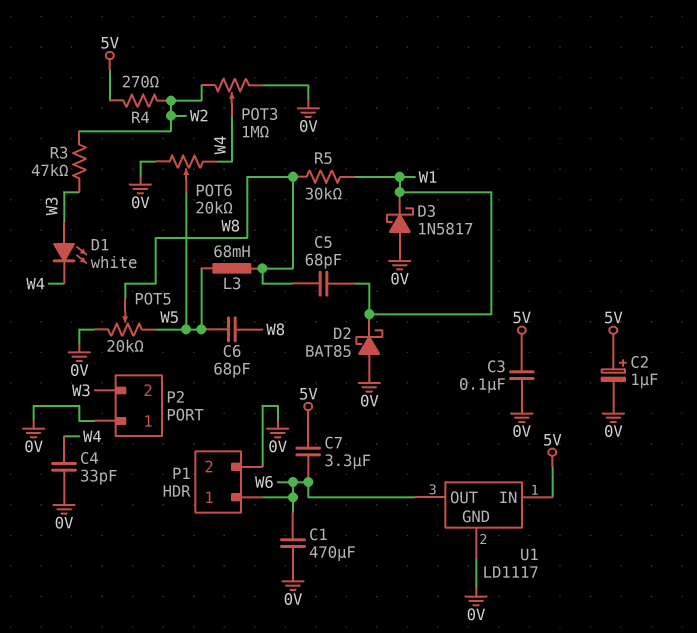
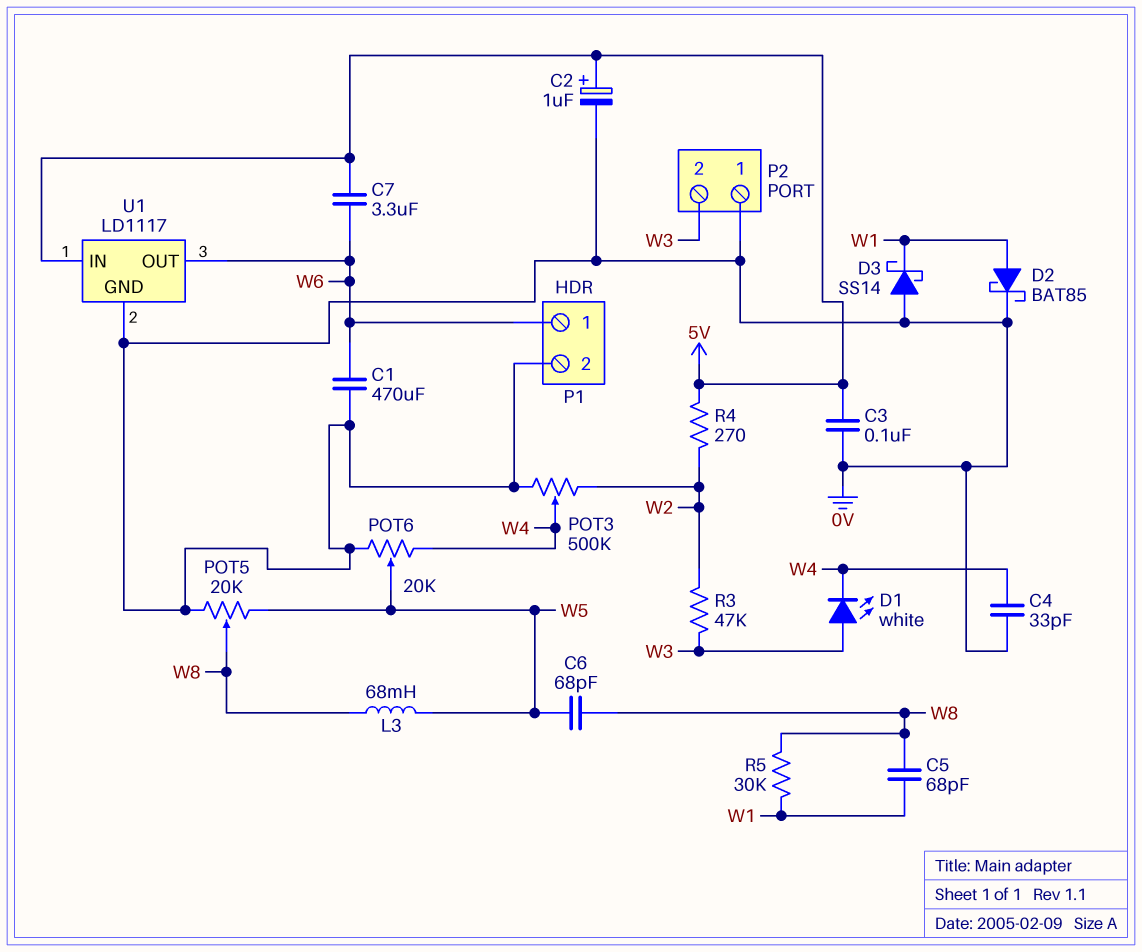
D2: schottky BAT85 (A 0V, K W1) -> schottky BAT85 (A W1, K 0V)
D3: schottky 1N5817 (A 0V, K W1) -> schottky SS14 (A 0V, K W1)
POT3: 1M (0V, W2, wiper W4) -> 500k (0V, W2, wiper W4)

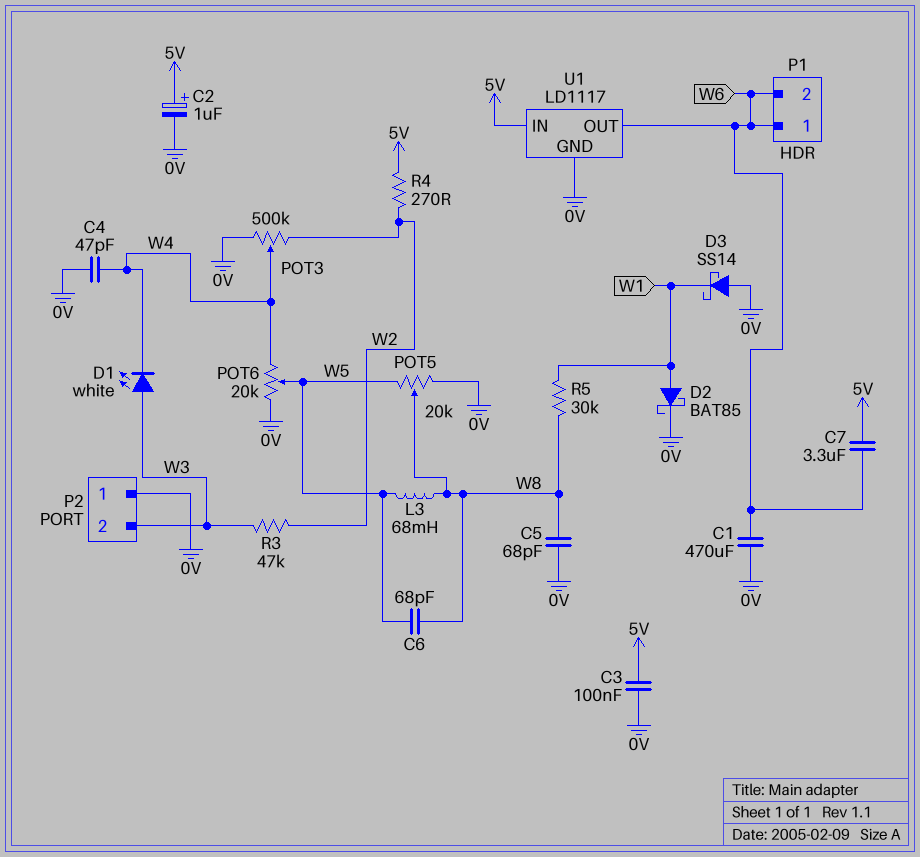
C4: 33pF (0V, W4) -> 47pF (0V, W4)
C5: 68pF (W1, W8) -> 68pF (0V, W8)
P1 pin 2: 0V -> W6

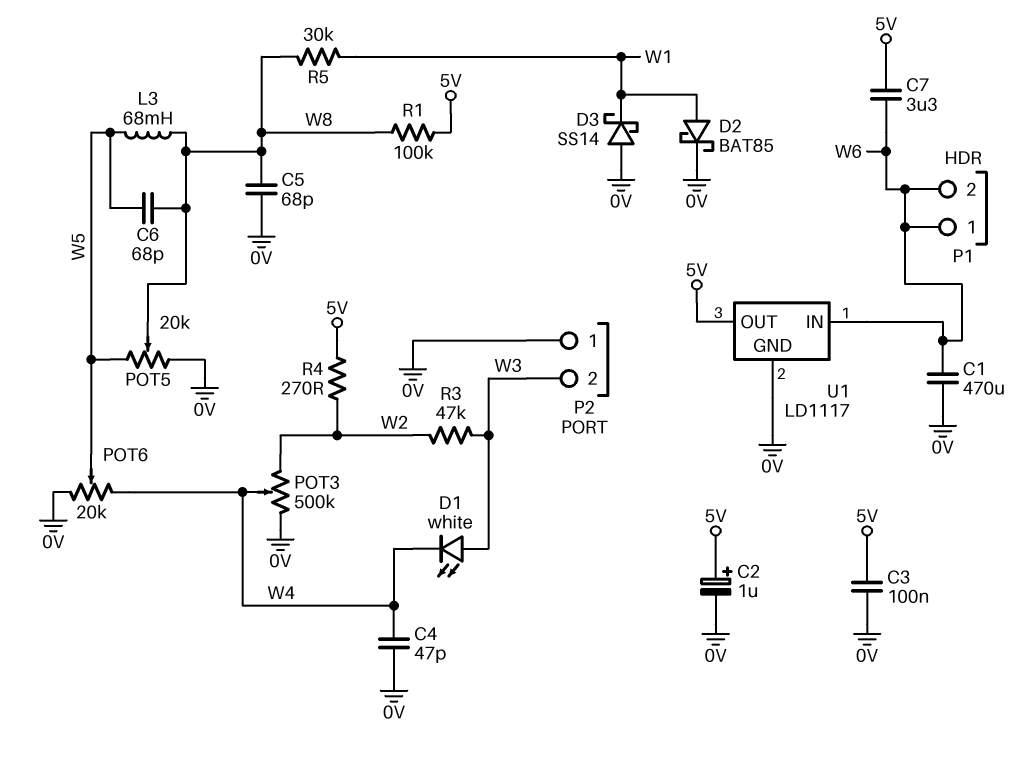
R1: none -> 100k (5V, W8)
U1 pin IN: 5V -> W6
U1 pin OUT: W6 -> 5V

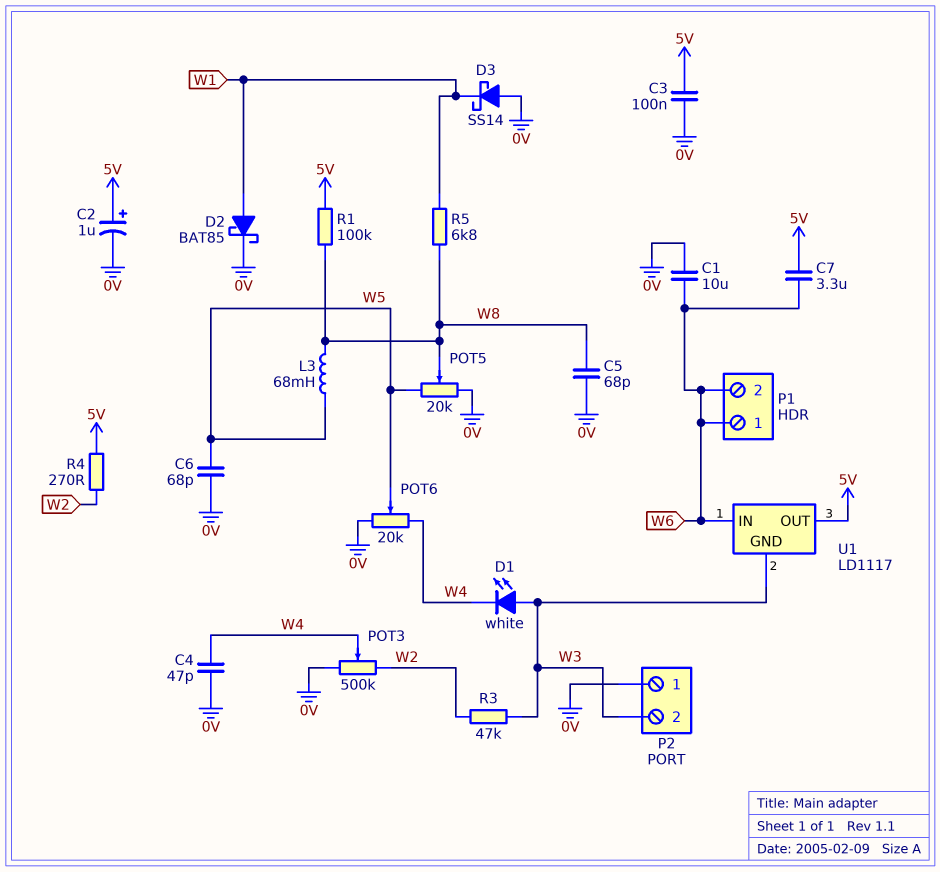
C1: 470uF (0V, W6) -> 10uF (0V, W6)
C6: 68pF (W5, W8) -> 68pF (0V, W5)
R5: 30k (W1, W8) -> 6.8k (W1, W8)
U1 pin GND: 0V -> W3

